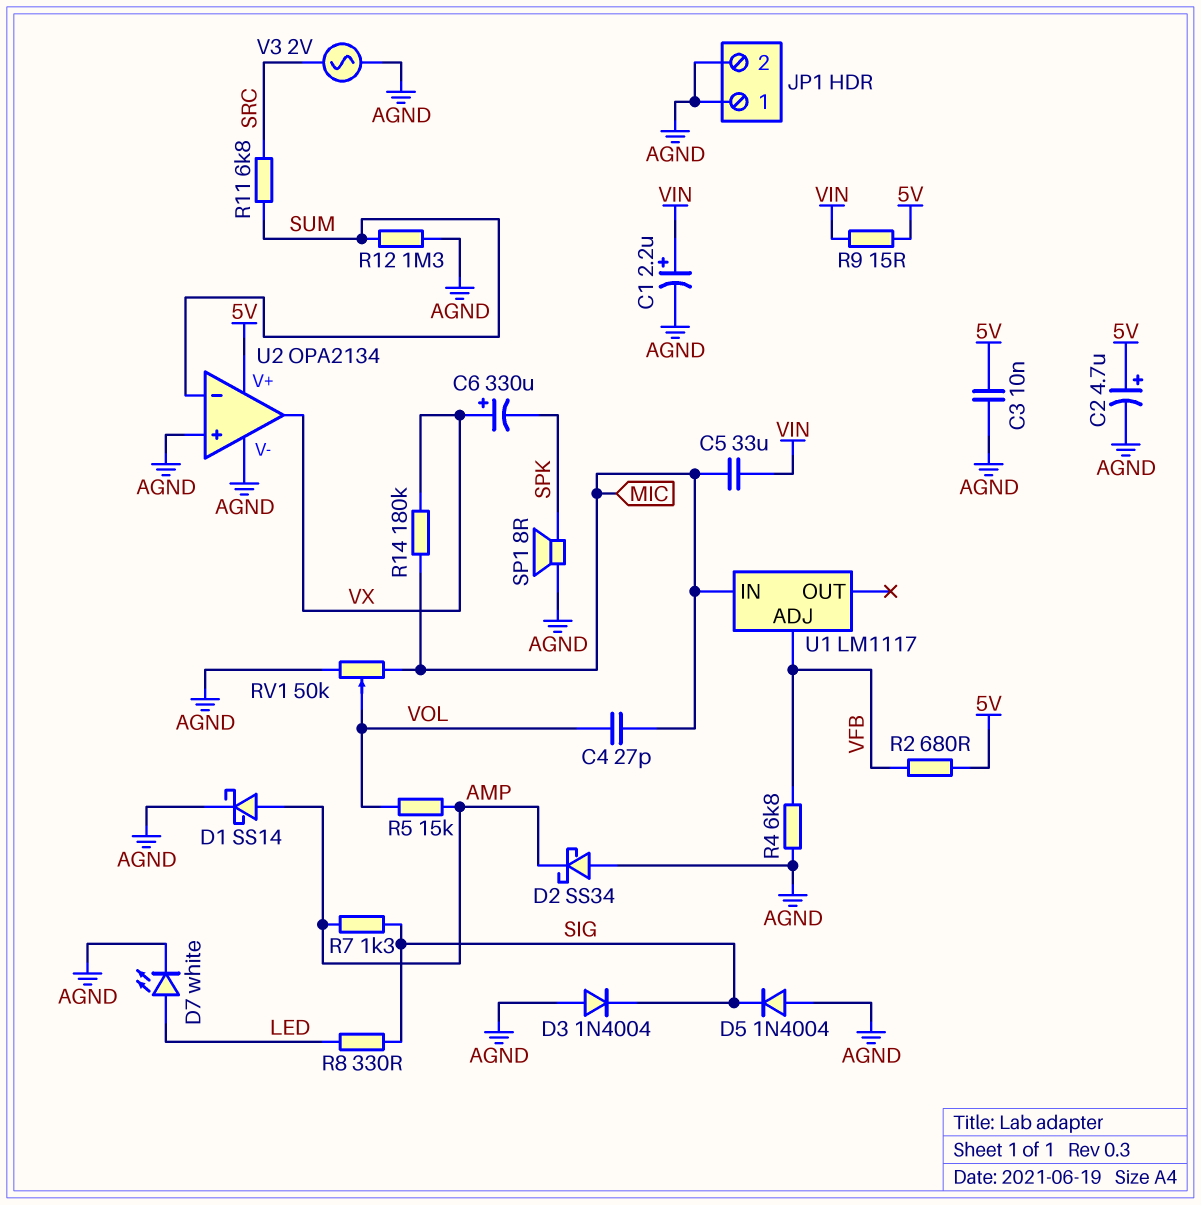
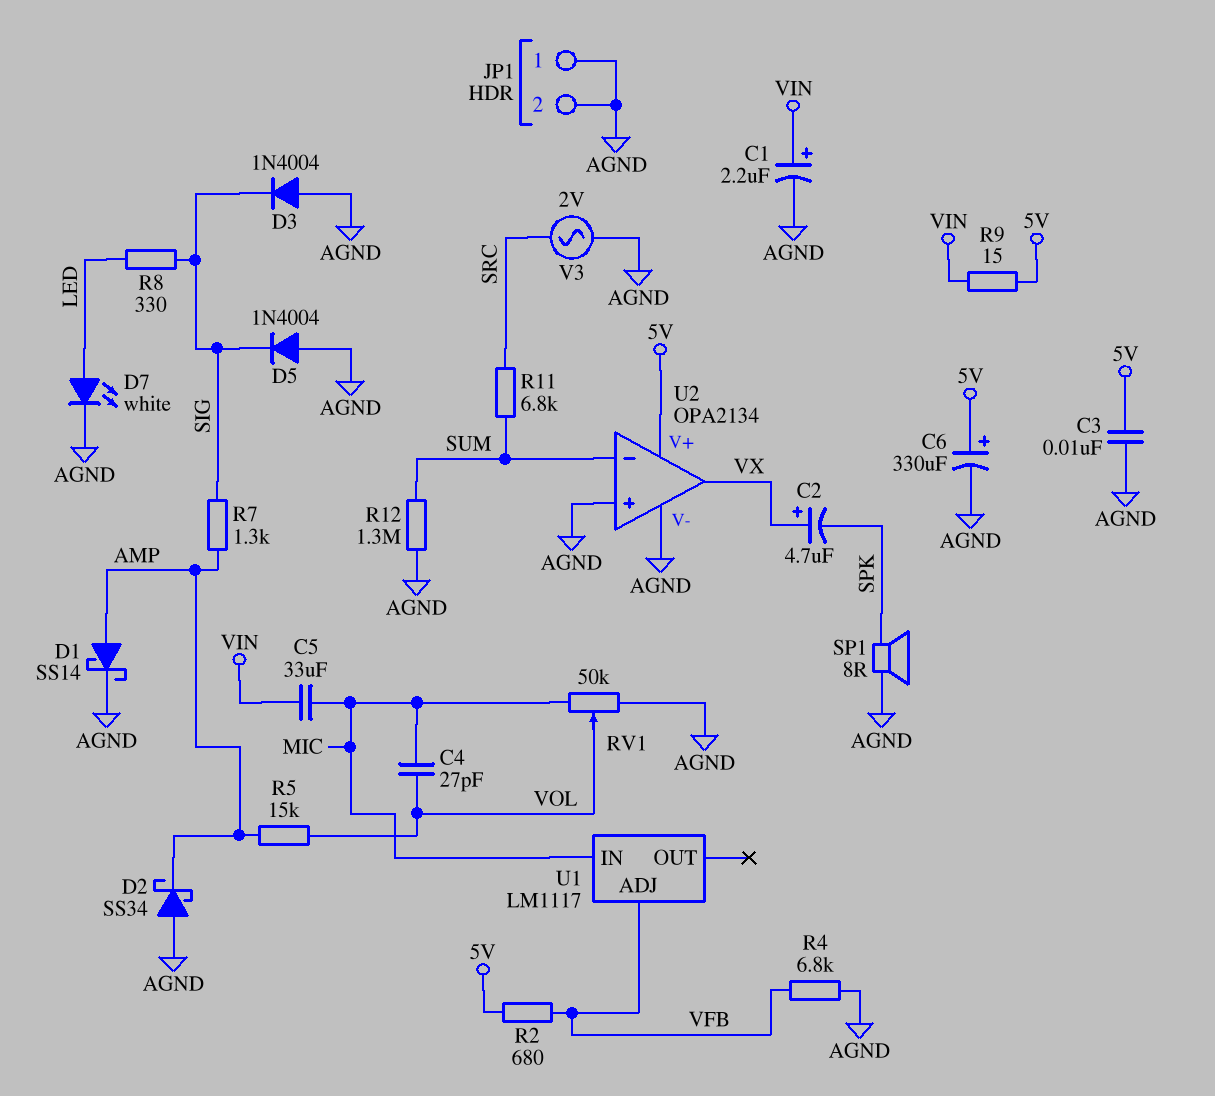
C2: 4.7uF (plus 5V, minus AGND) -> 4.7uF (plus VX, minus SPK)
C6: 330uF (plus VX, minus SPK) -> 330uF (plus 5V, minus AGND)
R14: 180k (MIC, VX) -> none

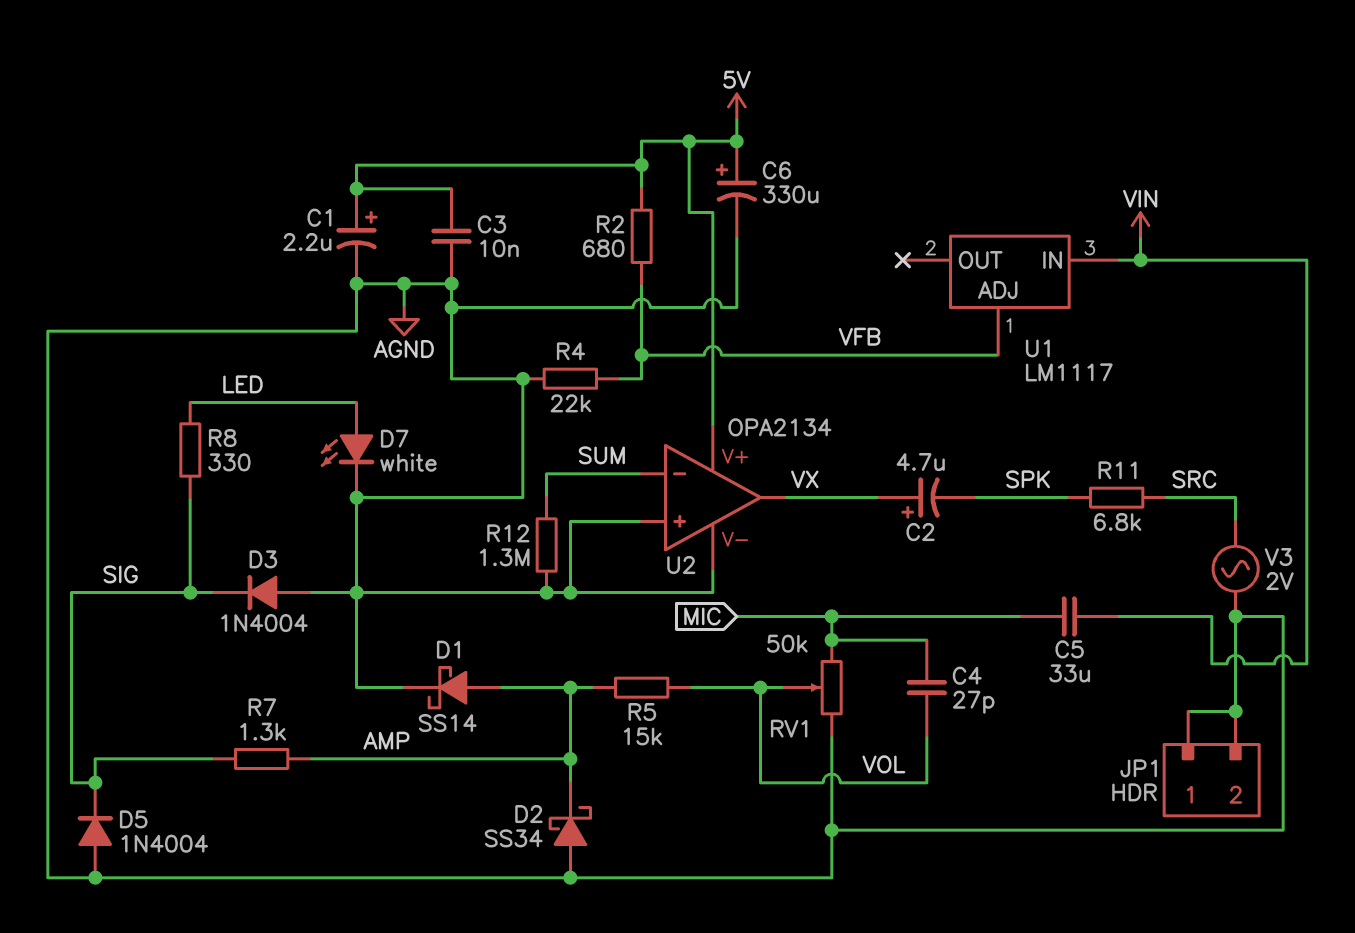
C1: 2.2uF (plus VIN, minus AGND) -> 2.2uF (plus 5V, minus AGND)
R4: 6.8k (AGND, VFB) -> 22k (AGND, VFB)
R9: 15 (5V, VIN) -> none
R11: 6.8k (SRC, SUM) -> 6.8k (SPK, SRC)
SP1: speaker 8R (AGND, SPK) -> none
U1 pin IN: MIC -> VIN

